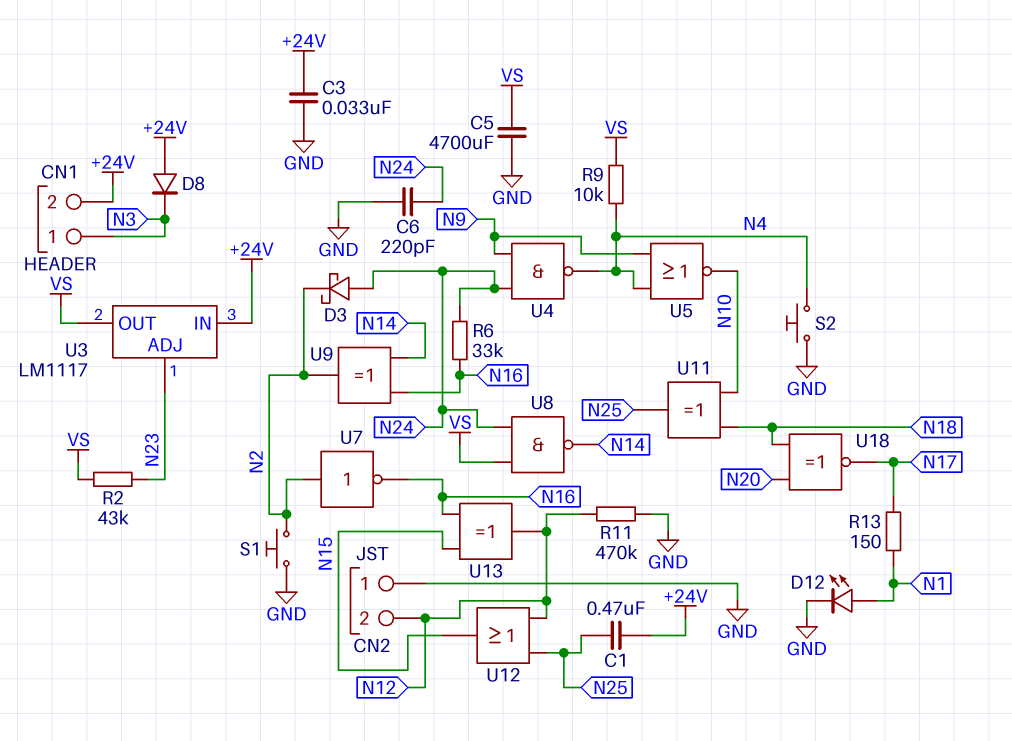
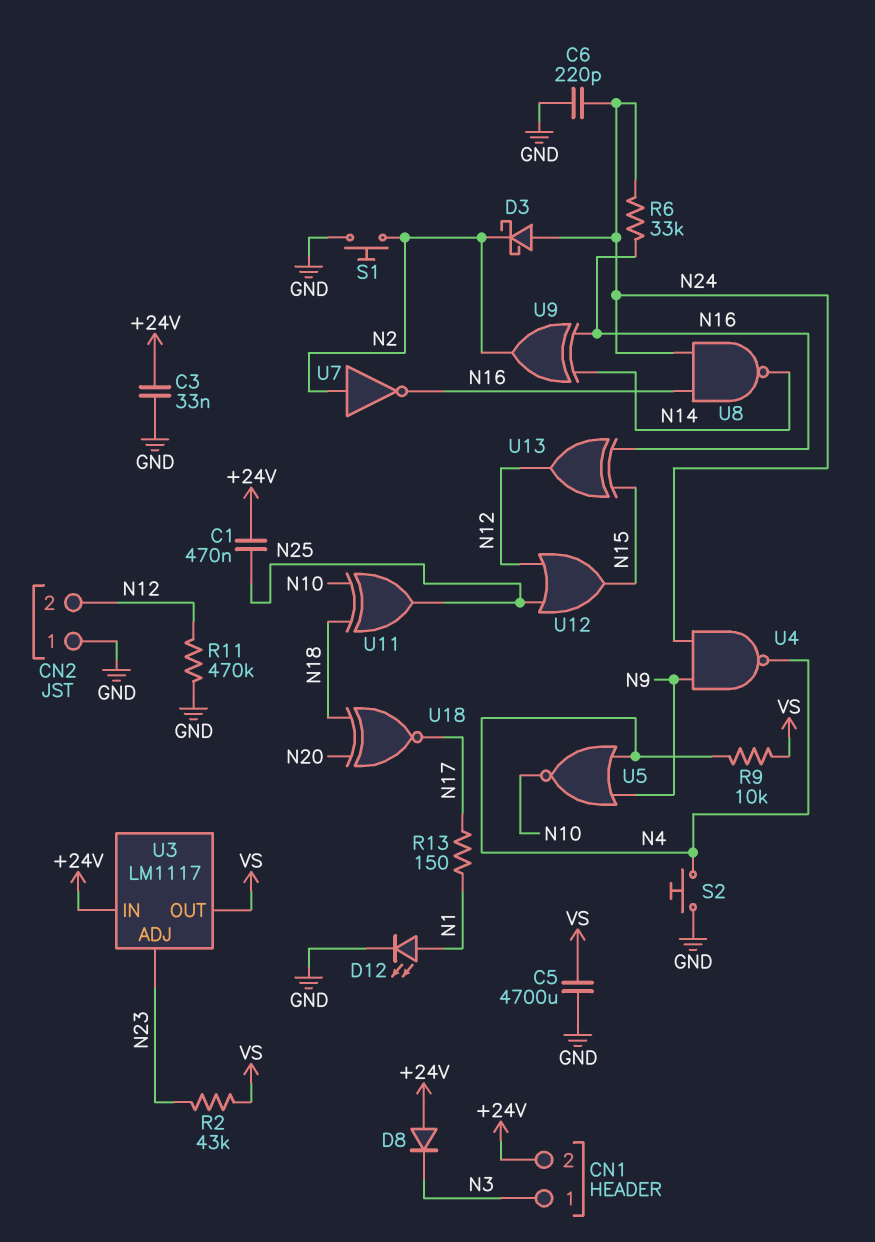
U8: NAND (in N24, in VS, out N14) -> NAND (in N16, in N24, out N14)

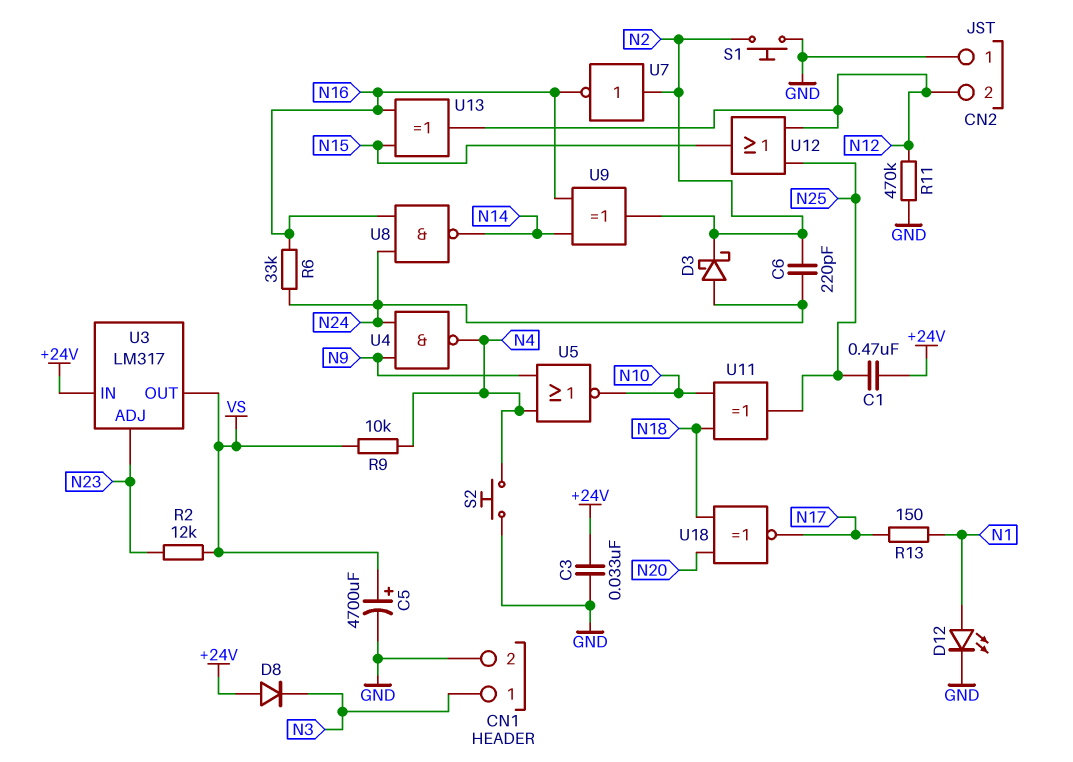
C5: 4700uF (GND, VS) -> 4700uF (plus VS, minus GND)
C6: 220pF (GND, N24) -> 220pF (N2, N24)
CN1 pin 2: +24V -> GND
R2: 43k (N23, VS) -> 12k (N23, VS)
U3: LM1117 -> LM317

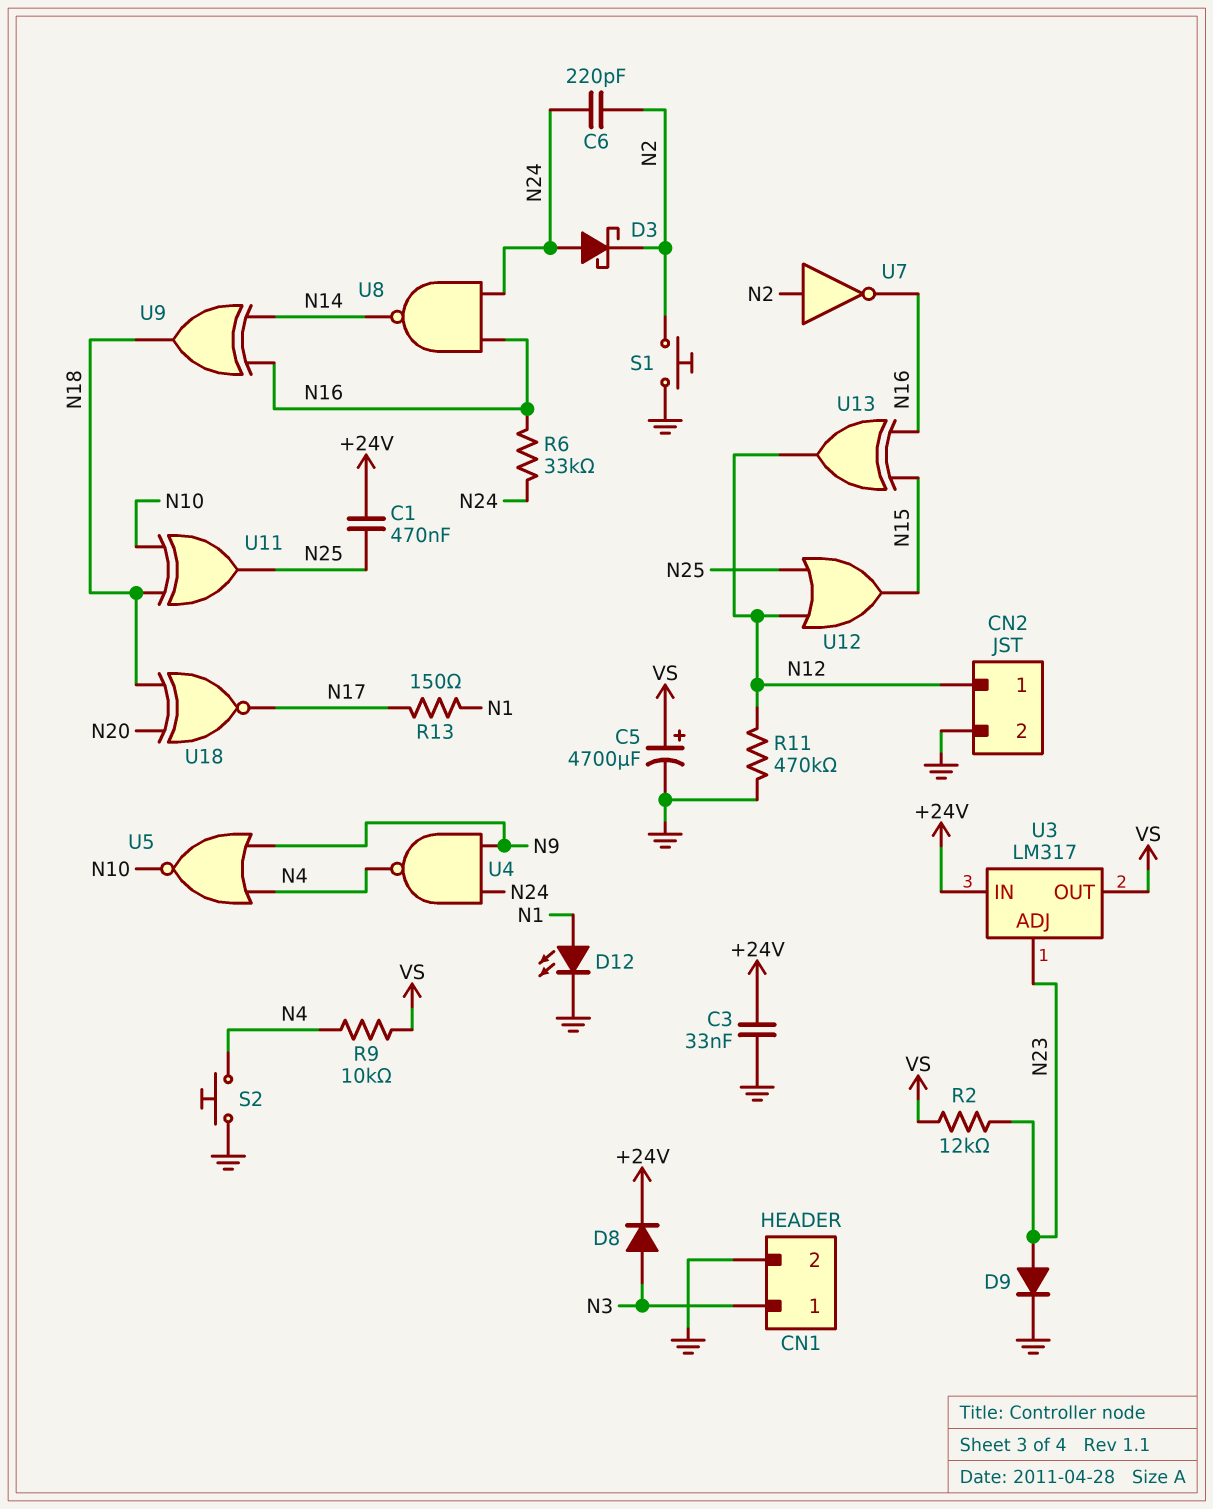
CN2 pin 1: GND -> N12
CN2 pin 2: N12 -> GND
D8: diode (A +24V, K N3) -> diode (A N3, K +24V)
D9: none -> diode (A N23, K GND)
U9: XOR (in N14, in N16, out N2) -> XOR (in N14, in N16, out N18)

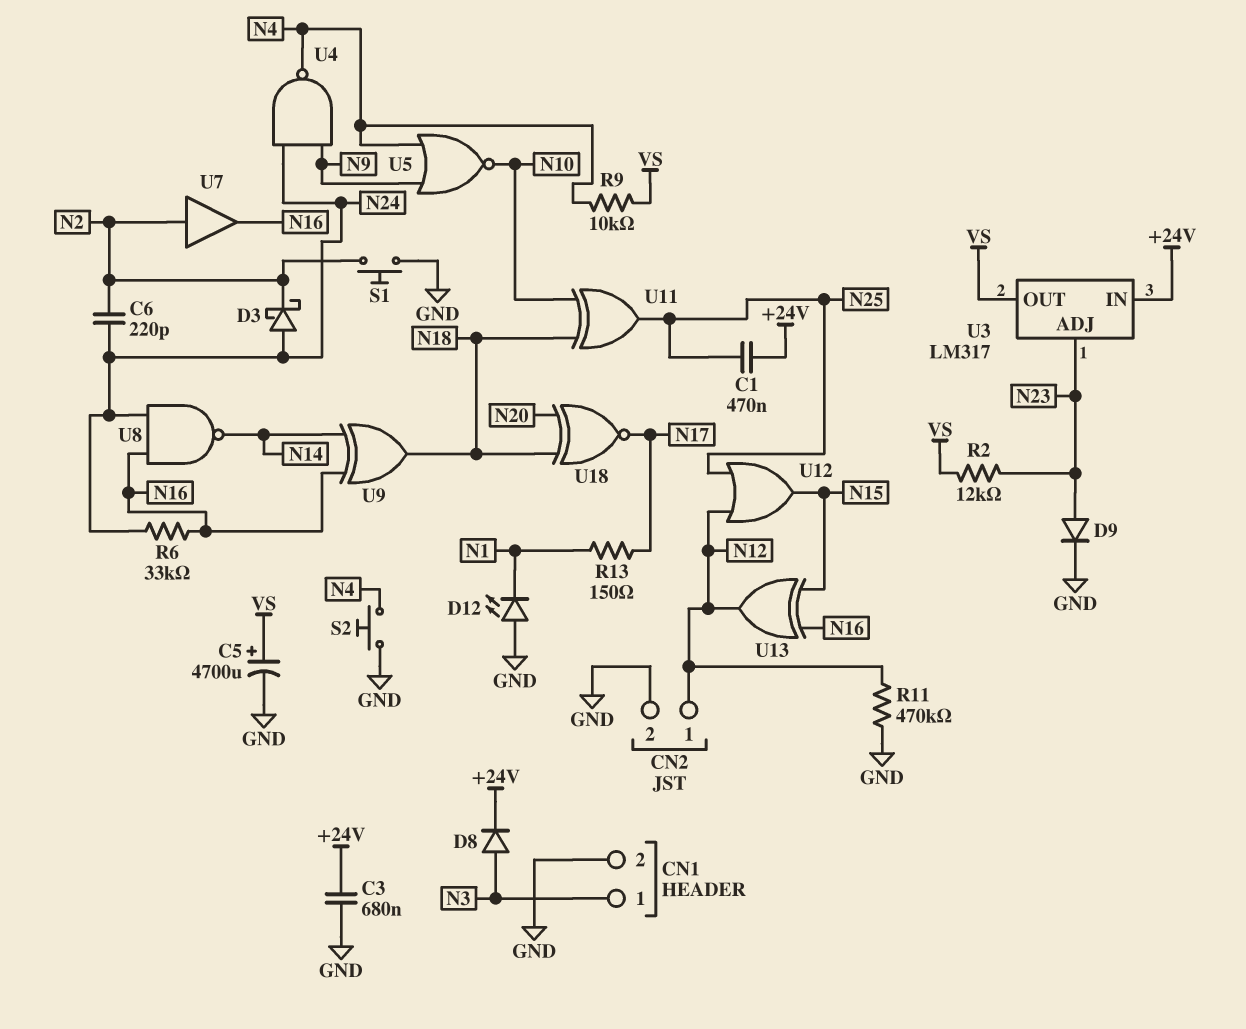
C3: 33nF (+24V, GND) -> 680nF (+24V, GND)
D12: LED (A N1, K GND) -> LED (A GND, K N1)
U7: NOT (in N2, out N16) -> buffer (in N2, out N16)

